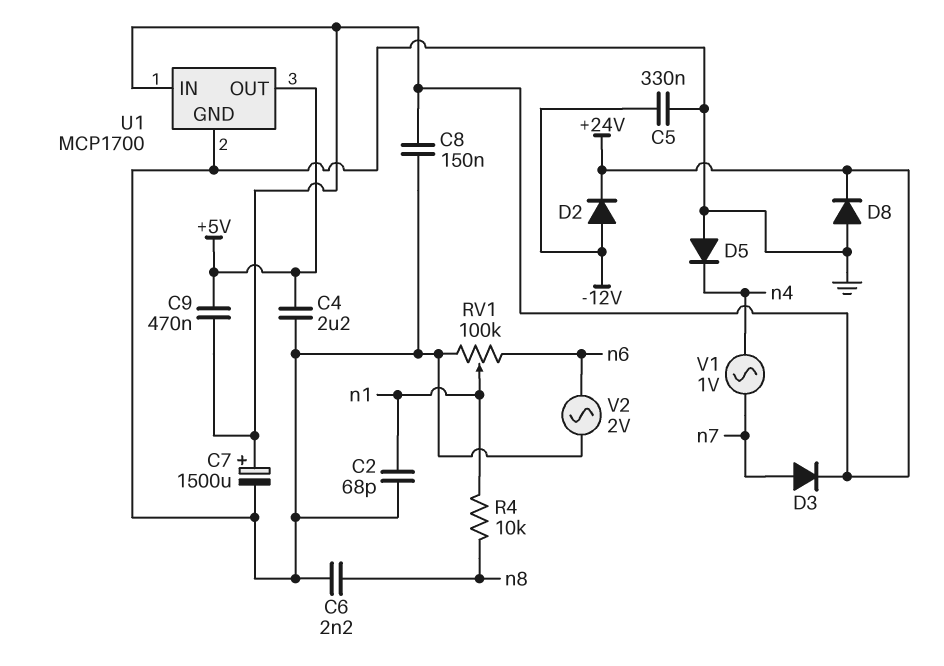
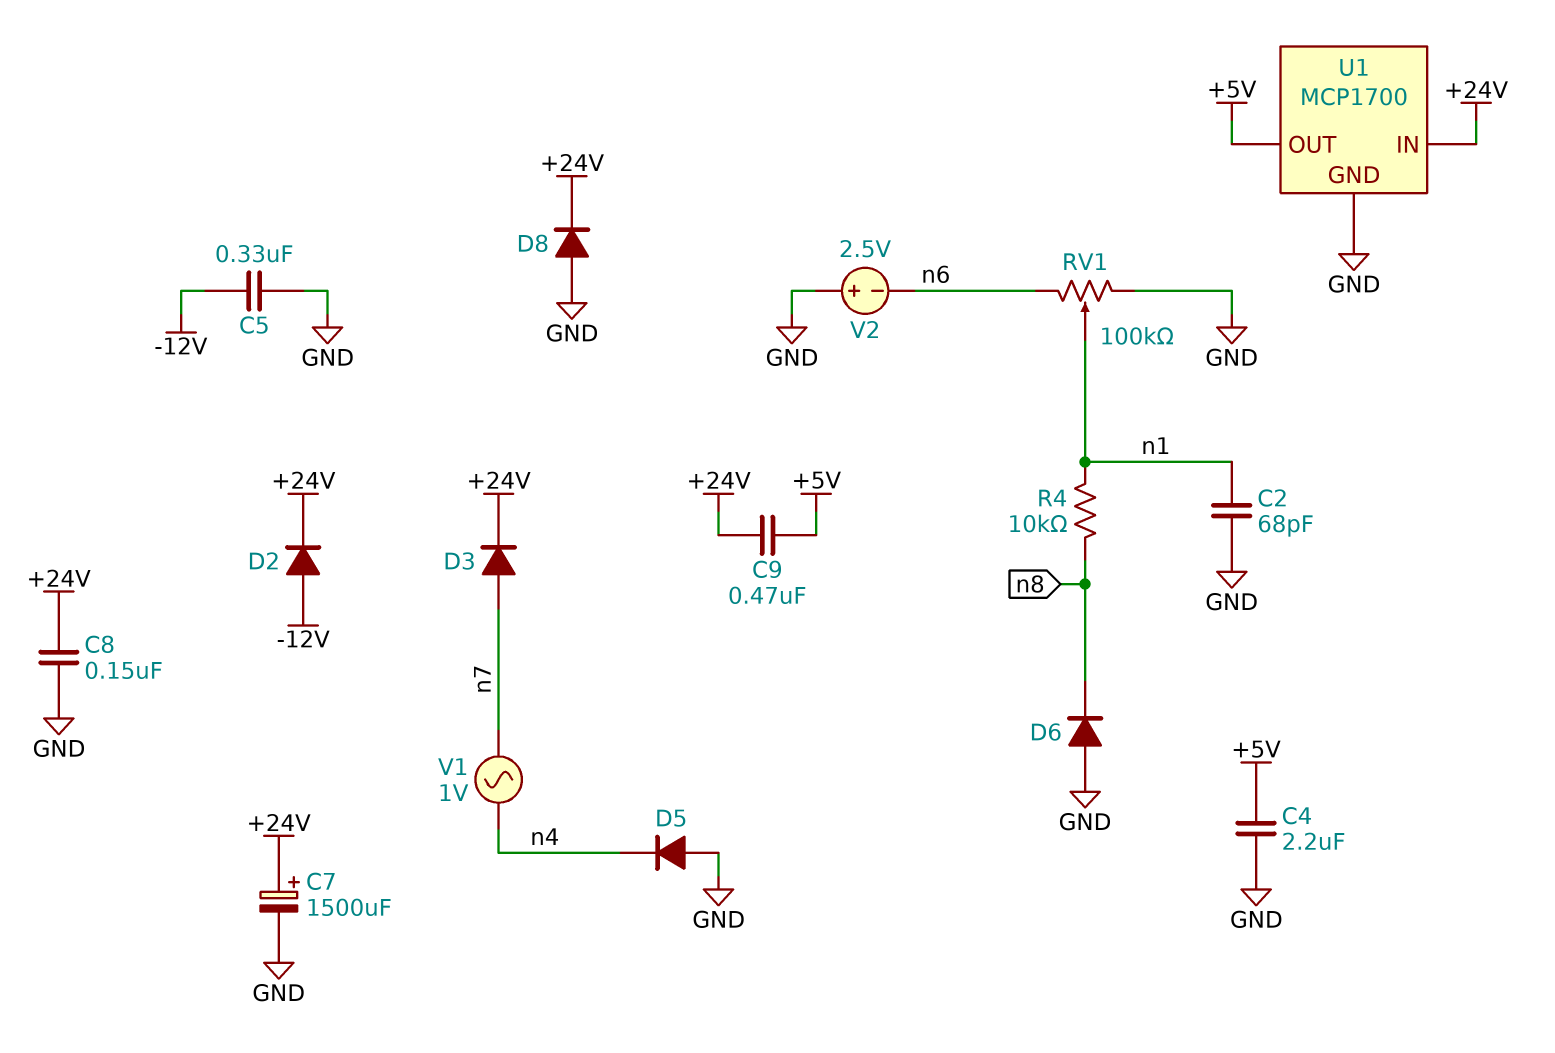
C6: 2.2nF (GND, n8) -> none
D6: none -> diode (A GND, K n8)
V2: AC 2V (GND, n6) -> 2.5V (plus GND, minus n6)

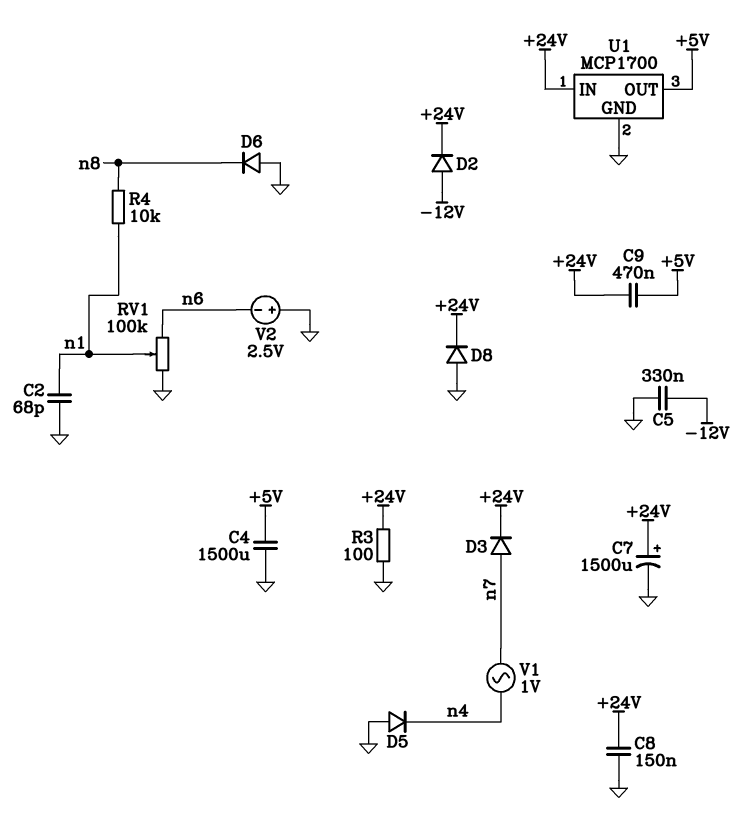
C4: 2.2uF (+5V, GND) -> 1500uF (+5V, GND)
R3: none -> 100 (+24V, GND)

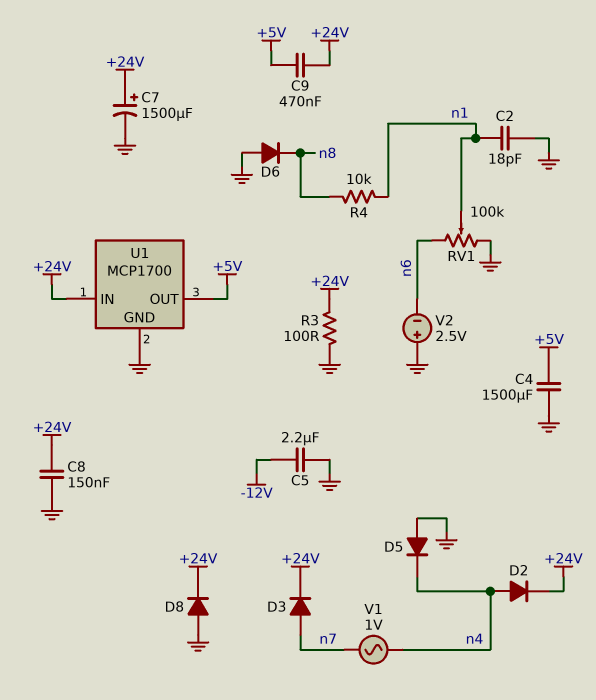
C2: 68pF (GND, n1) -> 18pF (GND, n1)
C5: 330nF (-12V, GND) -> 2.2uF (-12V, GND)
D2: diode (A -12V, K +24V) -> diode (A n4, K +24V)

